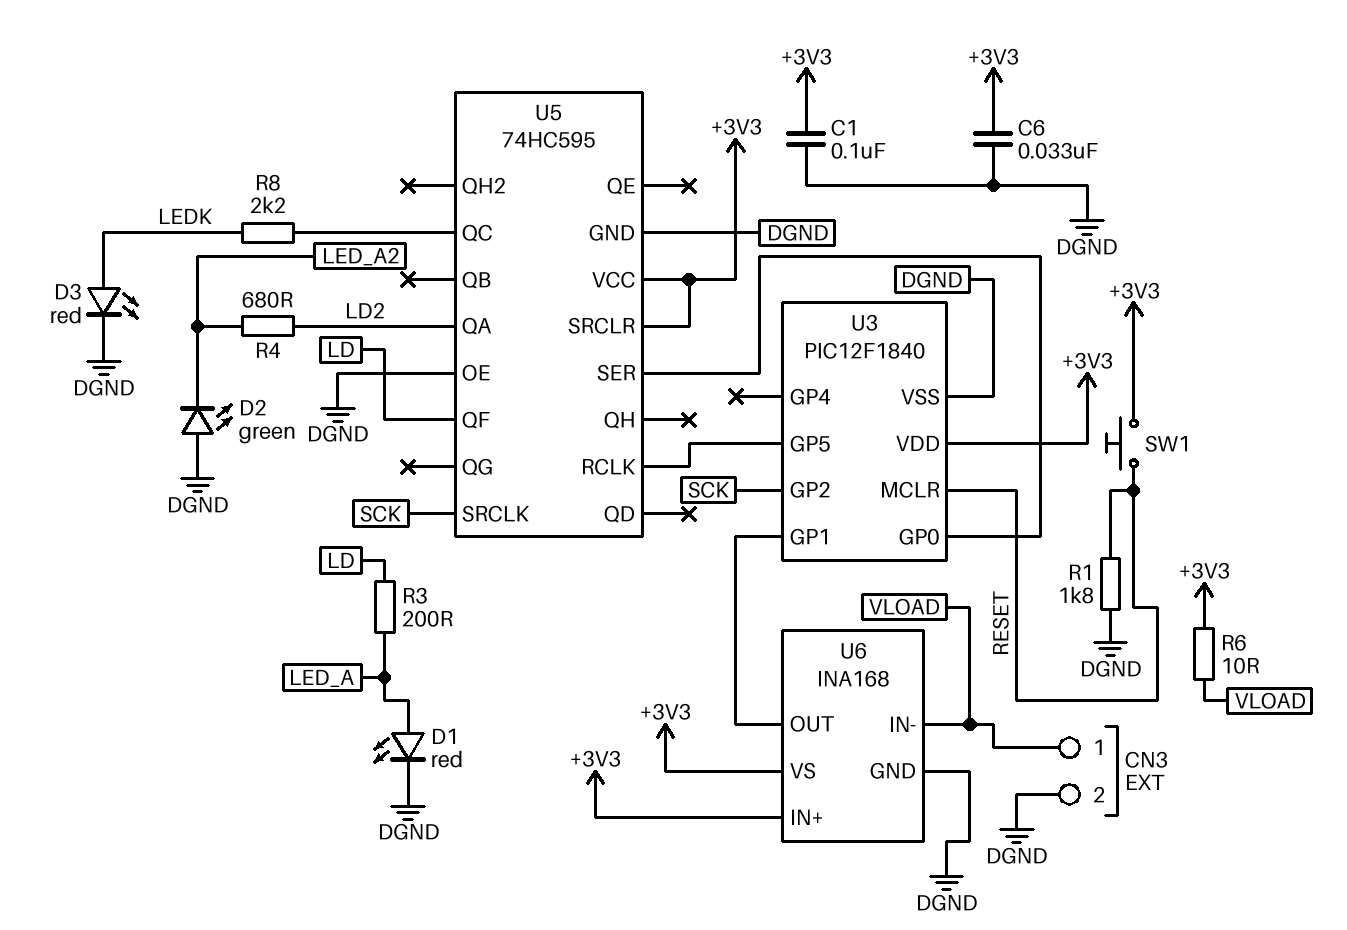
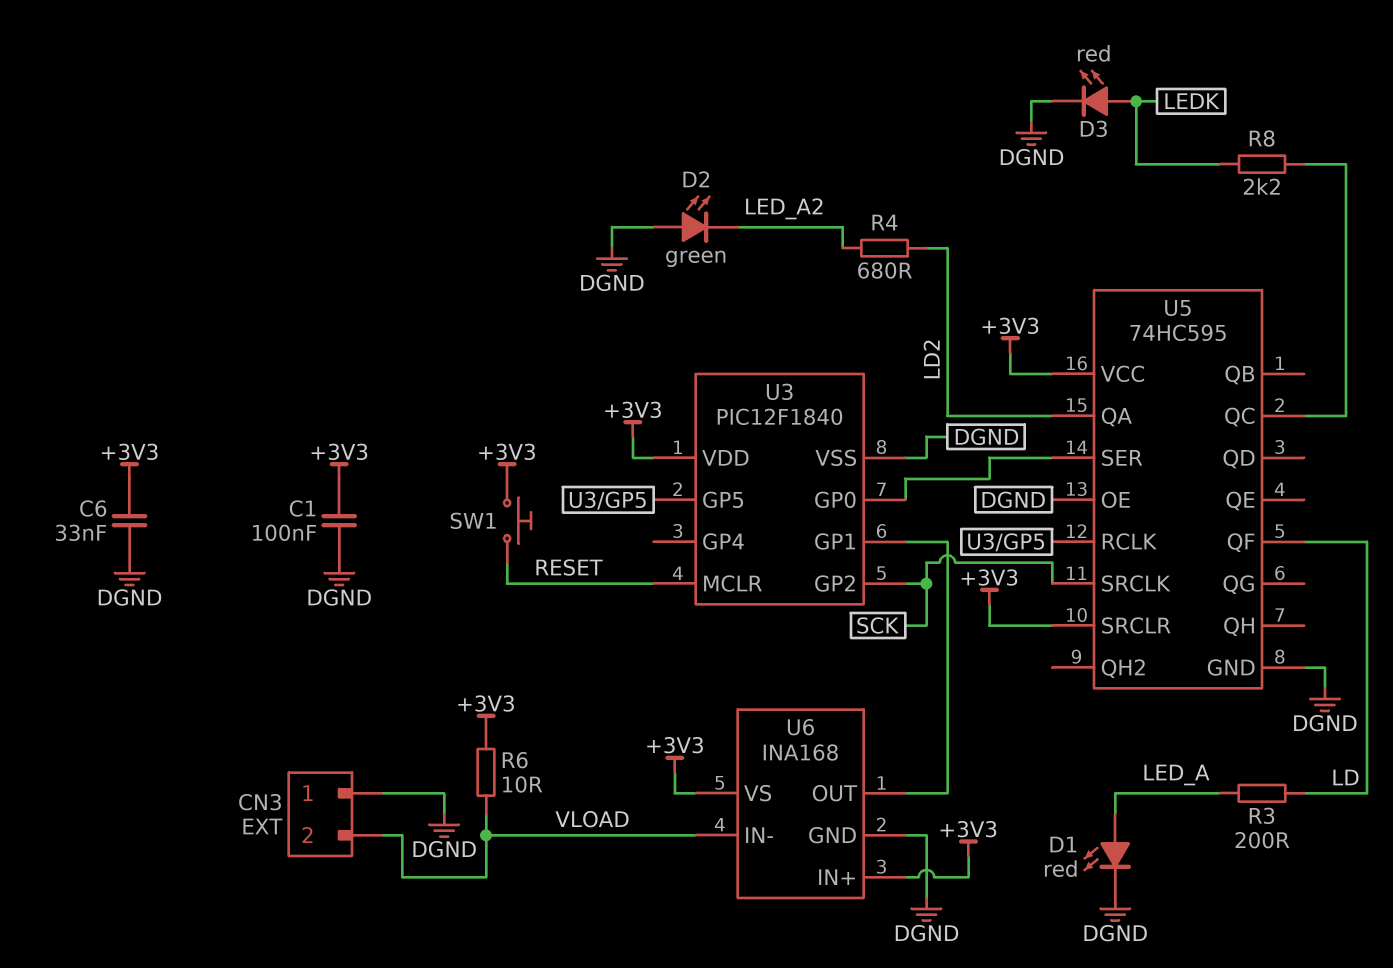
CN3 pin 1: VLOAD -> DGND
CN3 pin 2: DGND -> VLOAD
R1: 1.8k (DGND, RESET) -> none

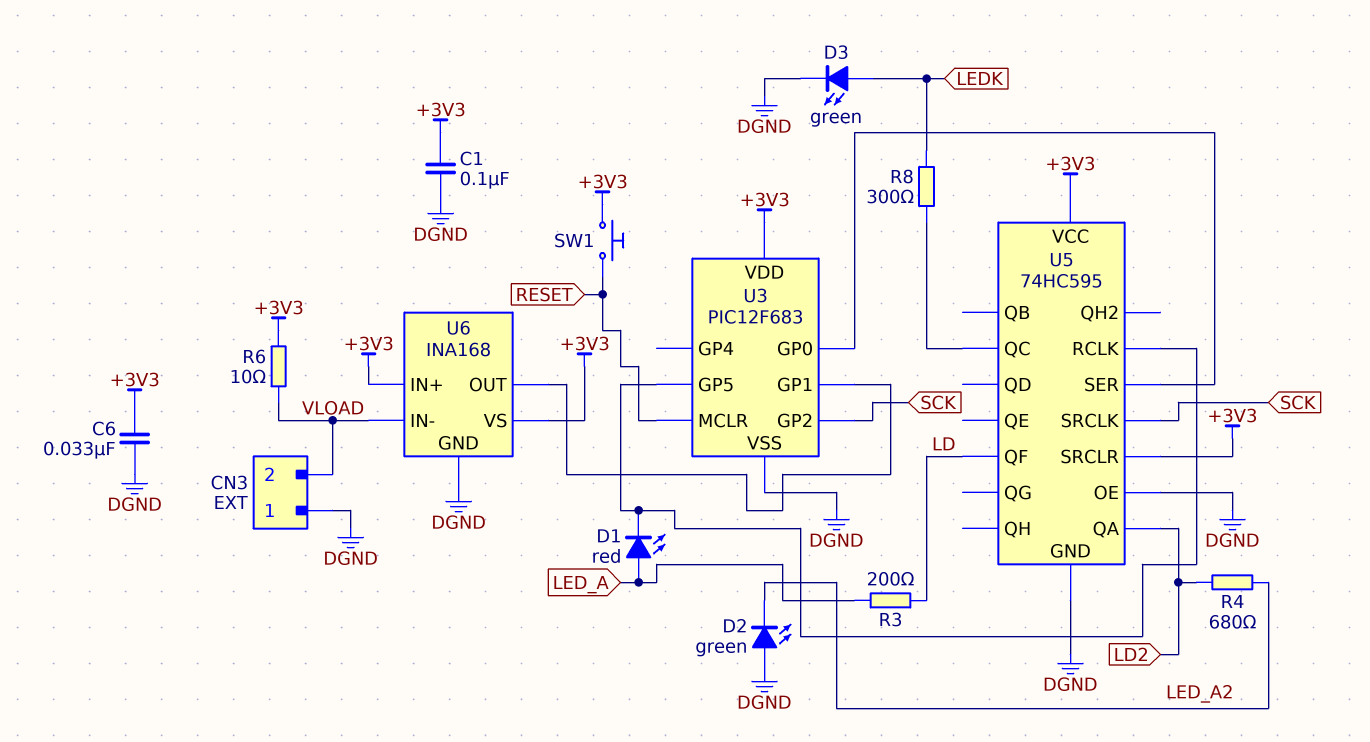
D1: LED red (A LED_A, K DGND) -> LED red (A LED_A, K U3/GP5)
D3: LED red (A LEDK, K DGND) -> LED green (A LEDK, K DGND)
R8: 2.2k (LEDK, U5/QC) -> 300 (LEDK, U5/QC)
U3: PIC12F1840 -> PIC12F683

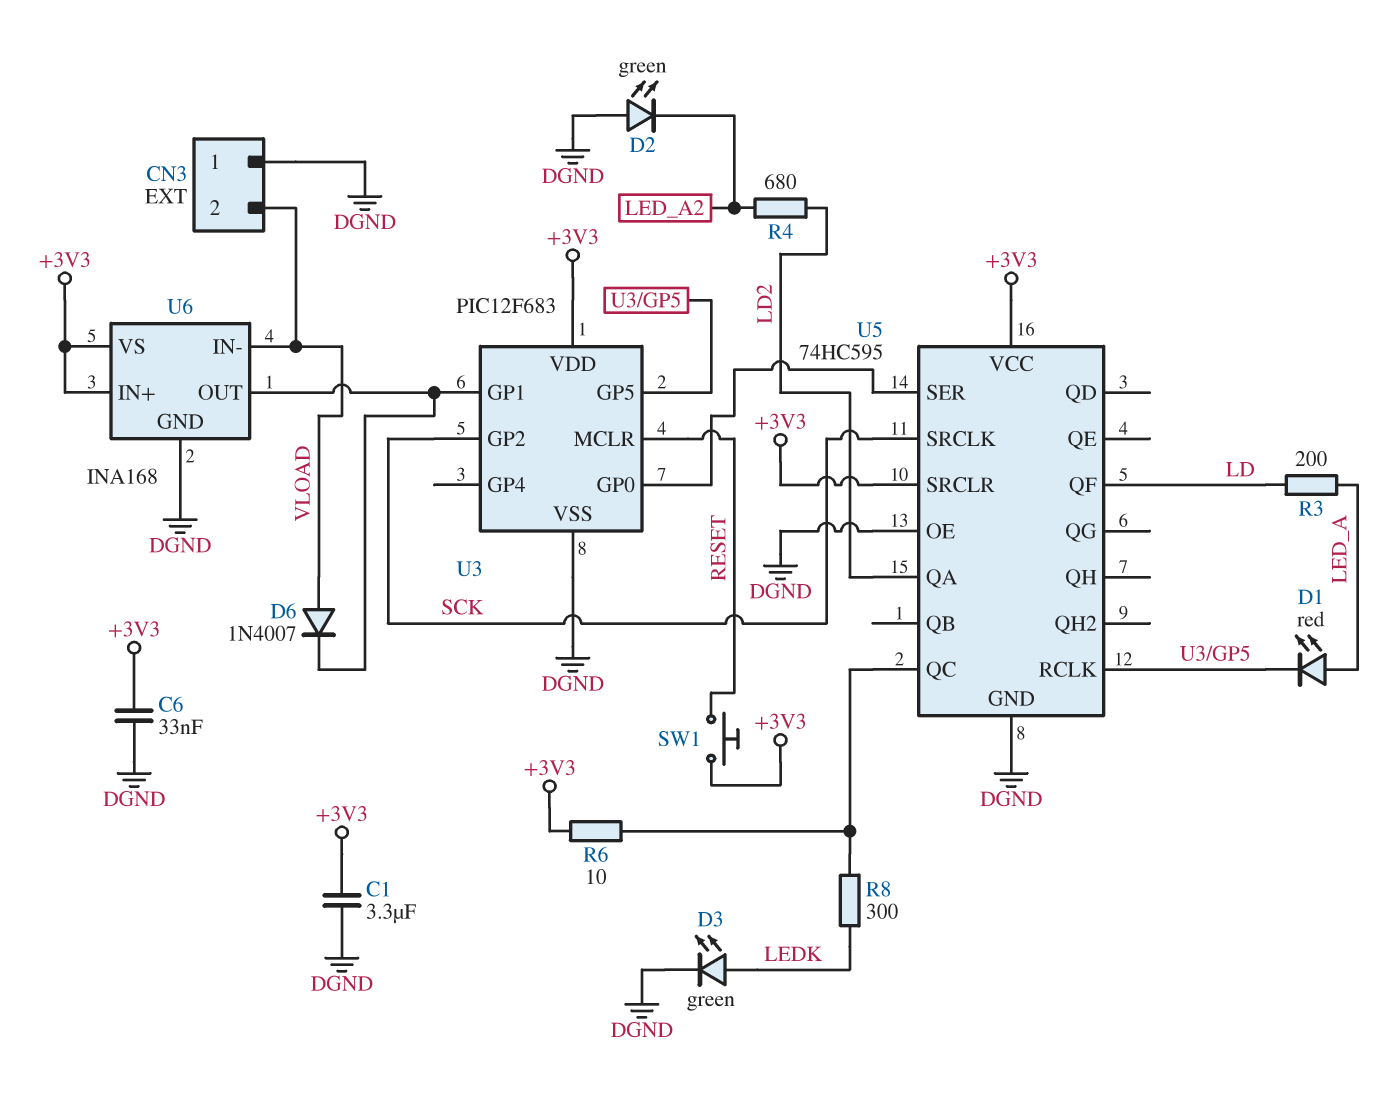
C1: 100nF (+3V3, DGND) -> 3.3uF (+3V3, DGND)
D6: none -> diode 1N4007 (A VLOAD, K U3/GP1)
R6: 10 (+3V3, VLOAD) -> 10 (+3V3, U5/QC)

